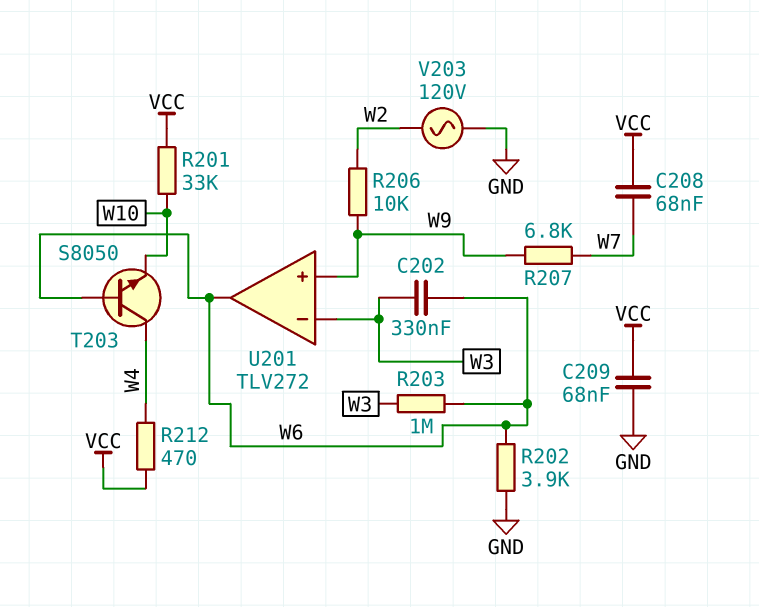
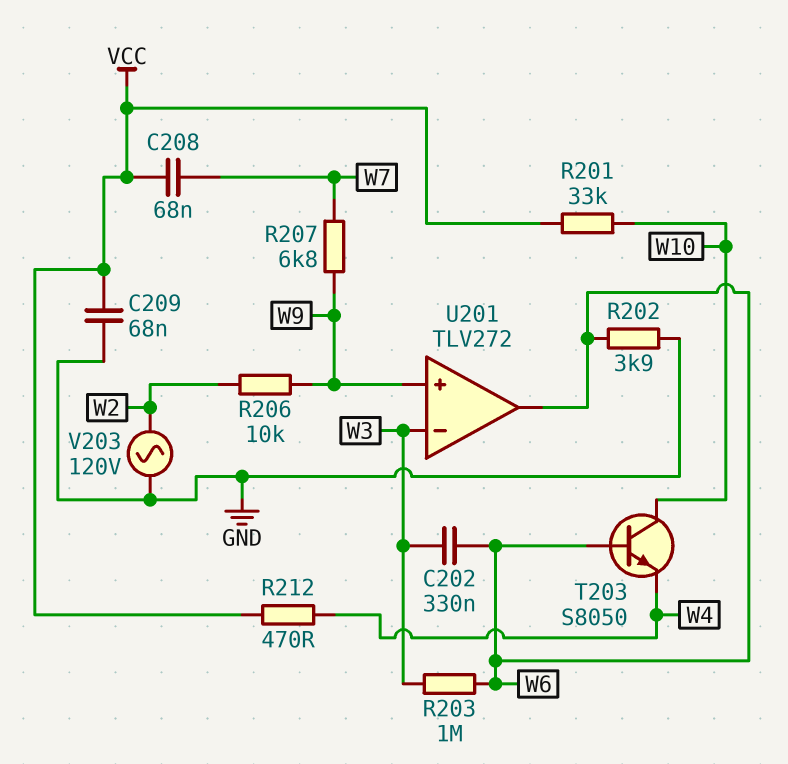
T203: NPN S8050 (B W6, C W4, E W10) -> NPN S8050 (B W6, C W10, E W4)

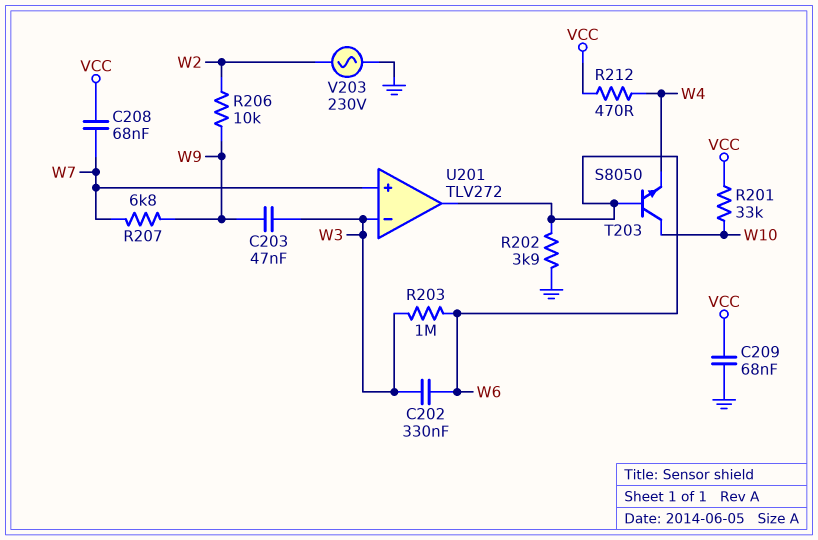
C203: none -> 47nF (W3, W9)
U201 pin in+: W9 -> W7
V203: AC 120V (GND, W2) -> AC 230V (GND, W2)

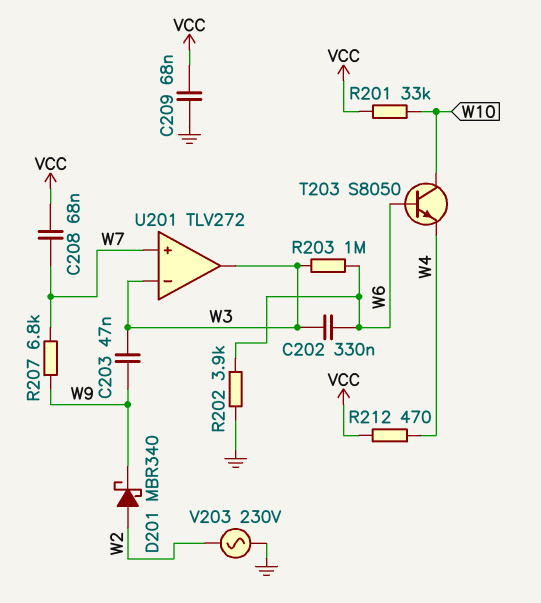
D201: none -> schottky MBR340 (A W2, K W9)
R206: 10k (W2, W9) -> none
U201 pin out: W6 -> W3

